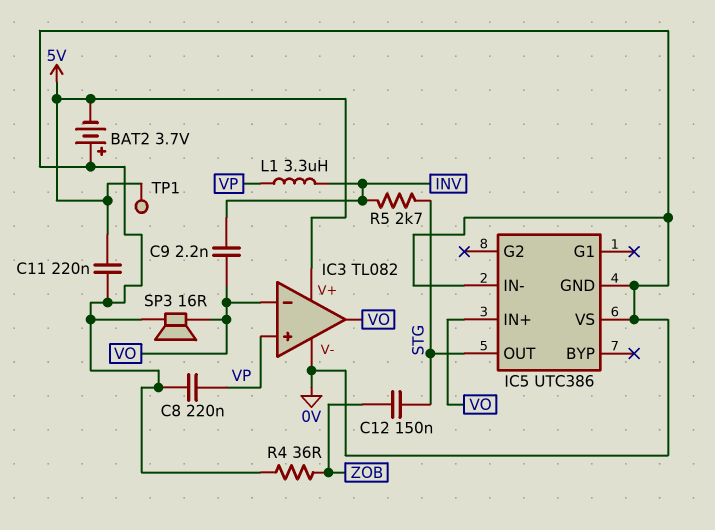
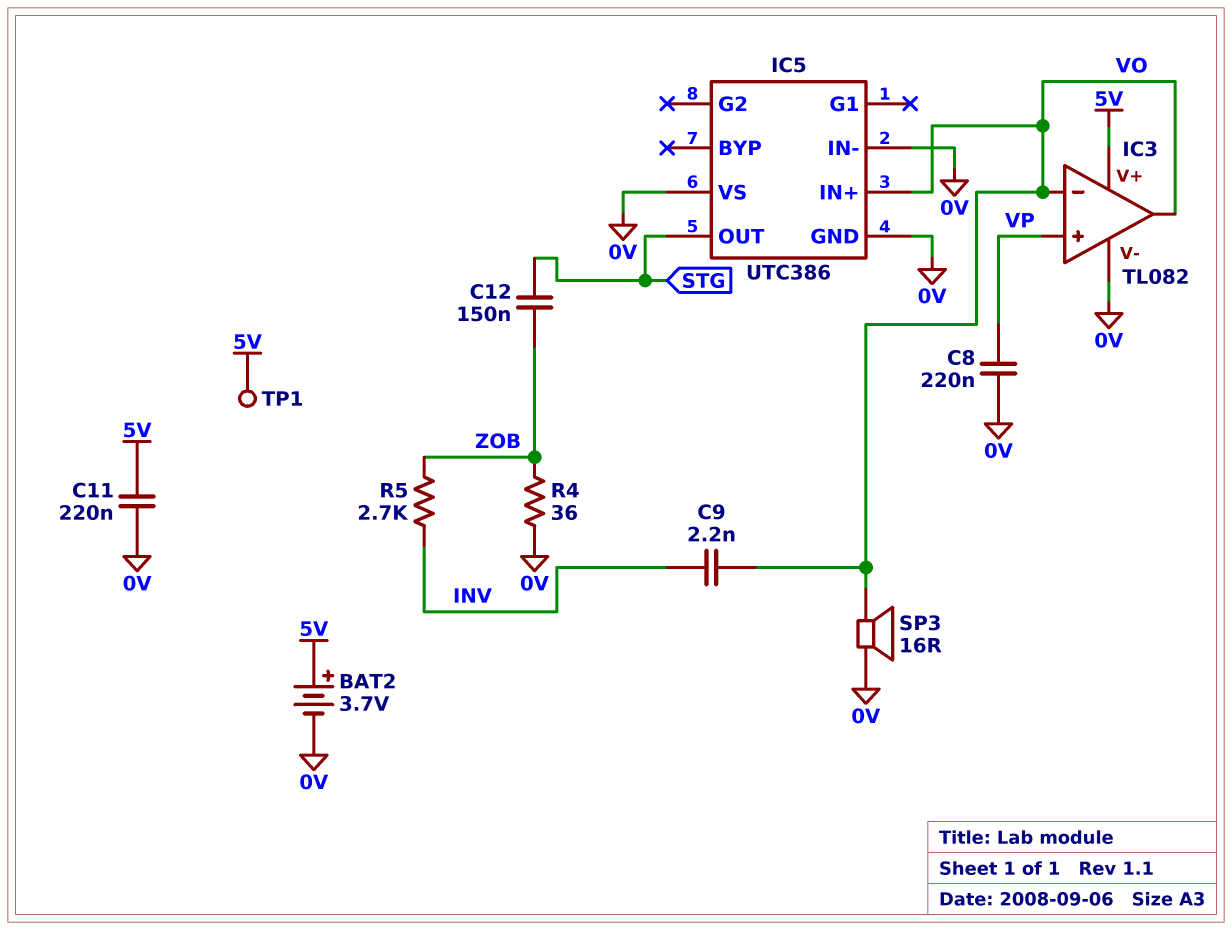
BAT2: 3.7V (plus 0V, minus 5V) -> 3.7V (plus 5V, minus 0V)
L1: 3.3uH (INV, VP) -> none
R5: 2.7k (INV, STG) -> 2.7k (INV, ZOB)

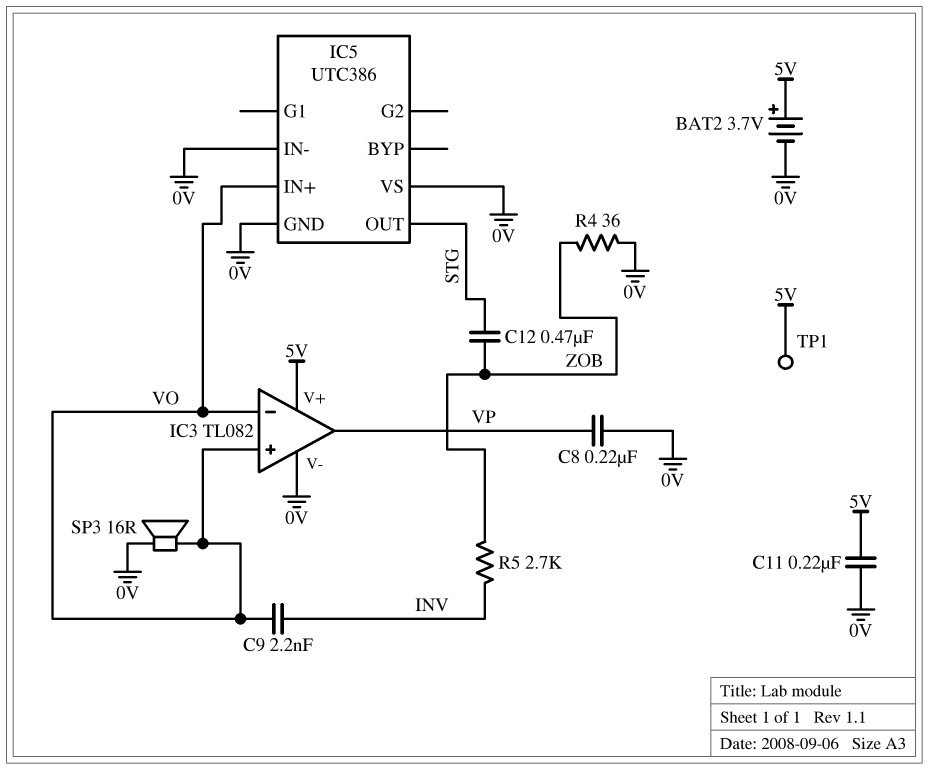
C12: 150nF (STG, ZOB) -> 470nF (STG, ZOB)
IC3 pin in+: VP -> VO
IC3 pin out: VO -> VP

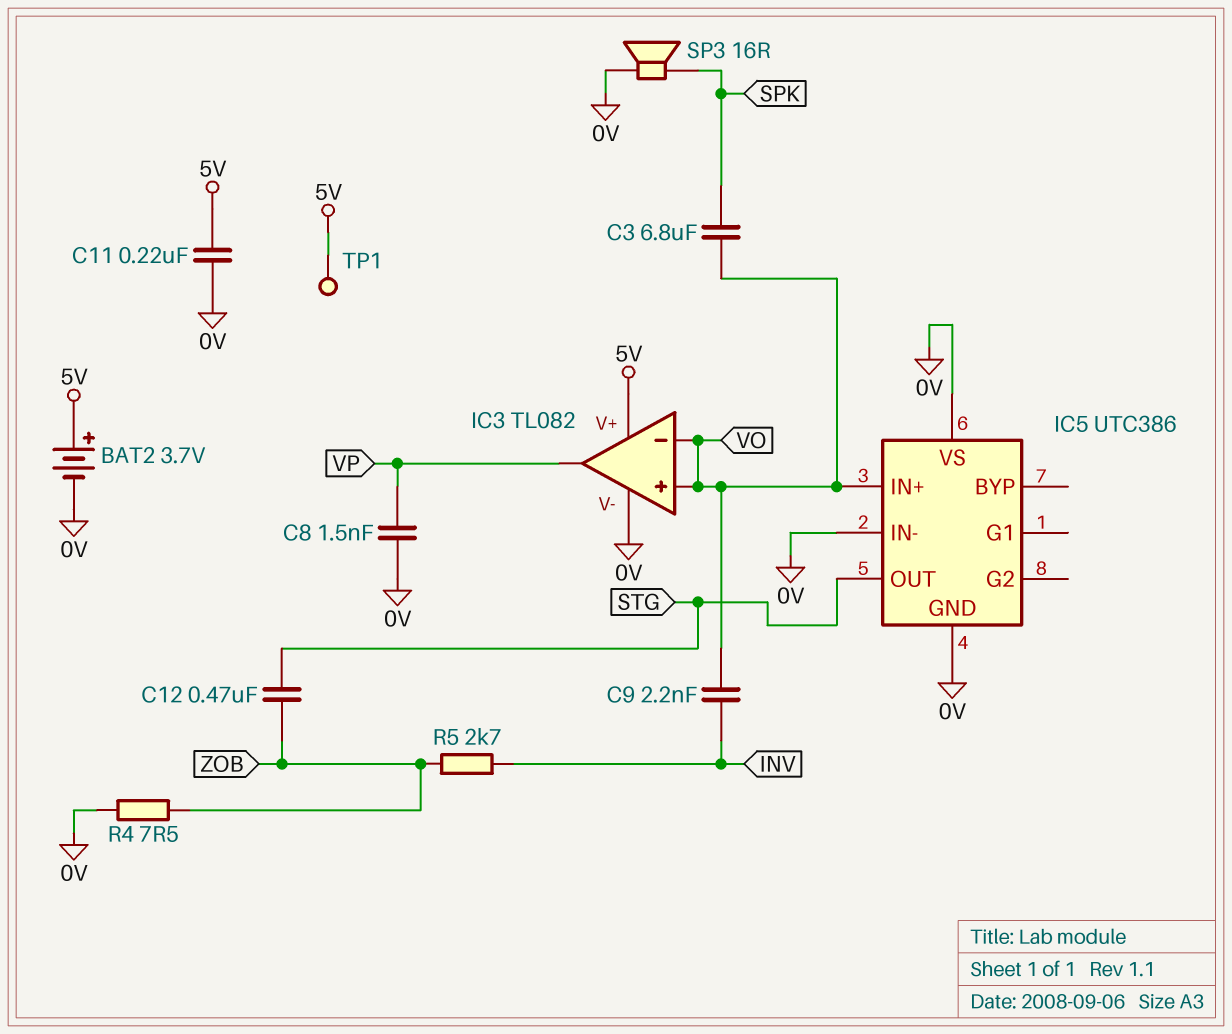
C3: none -> 6.8uF (SPK, VO)
C8: 220nF (0V, VP) -> 1.5nF (0V, VP)
R4: 36 (0V, ZOB) -> 7.5 (0V, ZOB)
SP3: speaker 16R (0V, VO) -> speaker 16R (0V, SPK)

